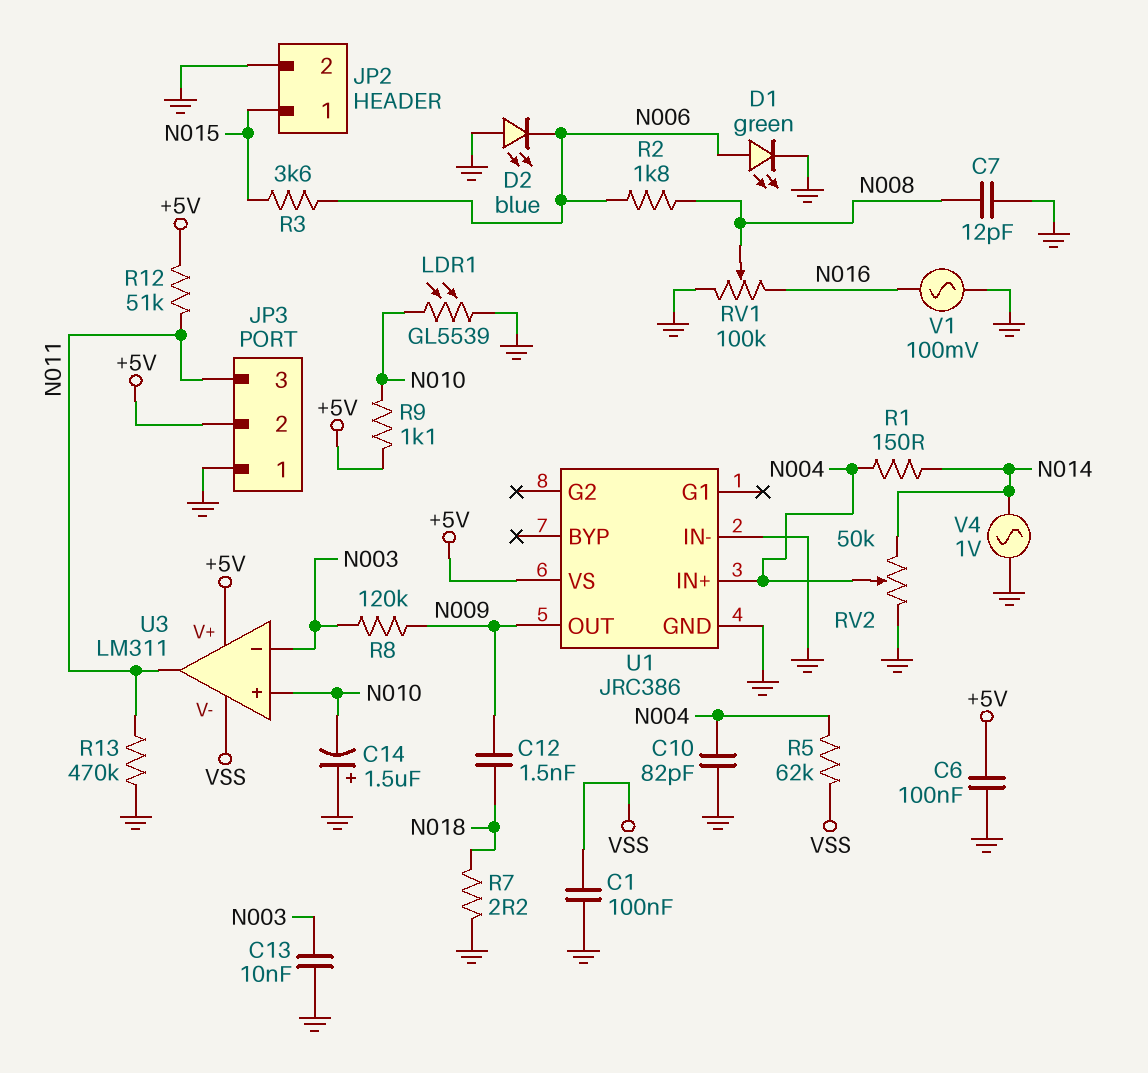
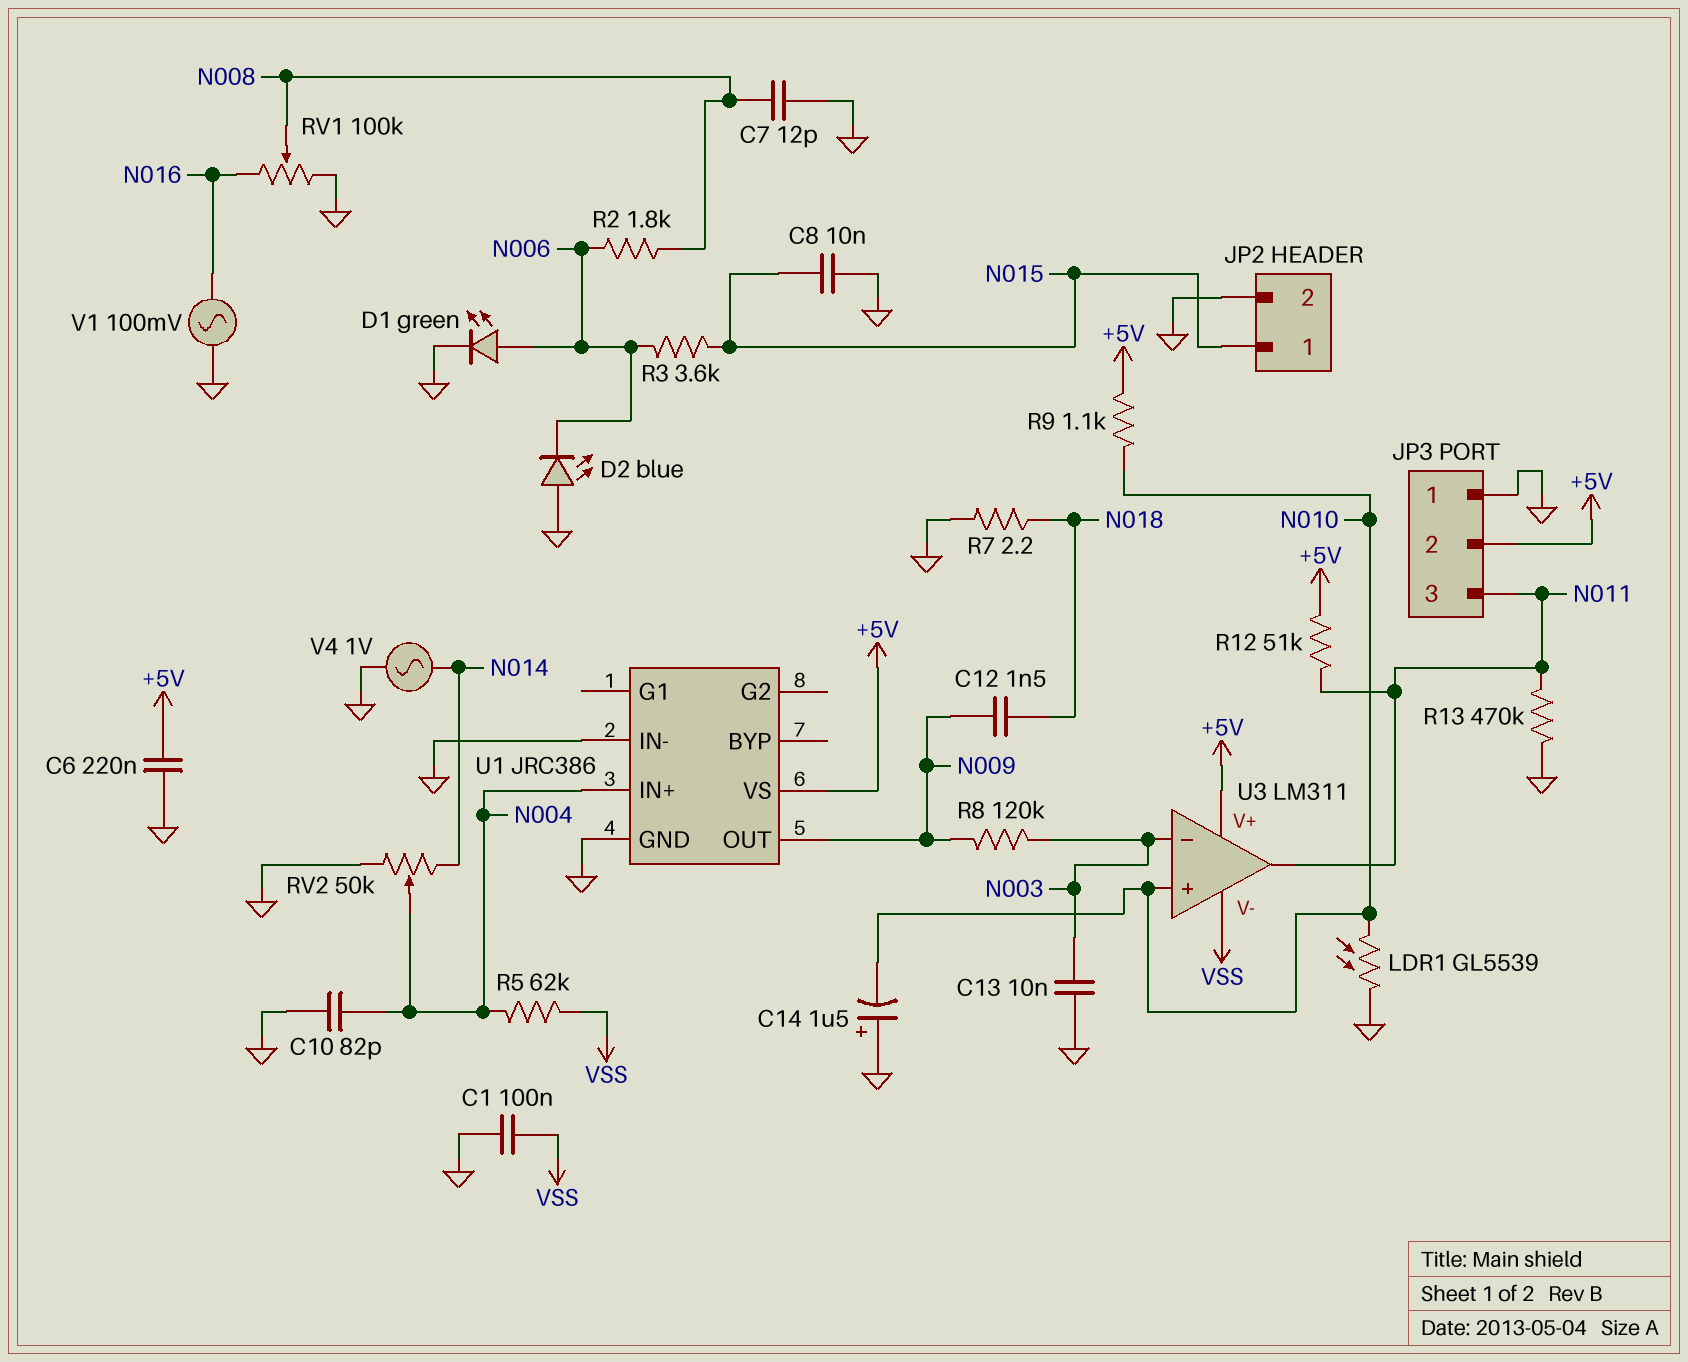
C6: 100nF (+5V, GND) -> 220nF (+5V, GND)
C8: none -> 10nF (GND, N015)
R1: 150 (N004, N014) -> none

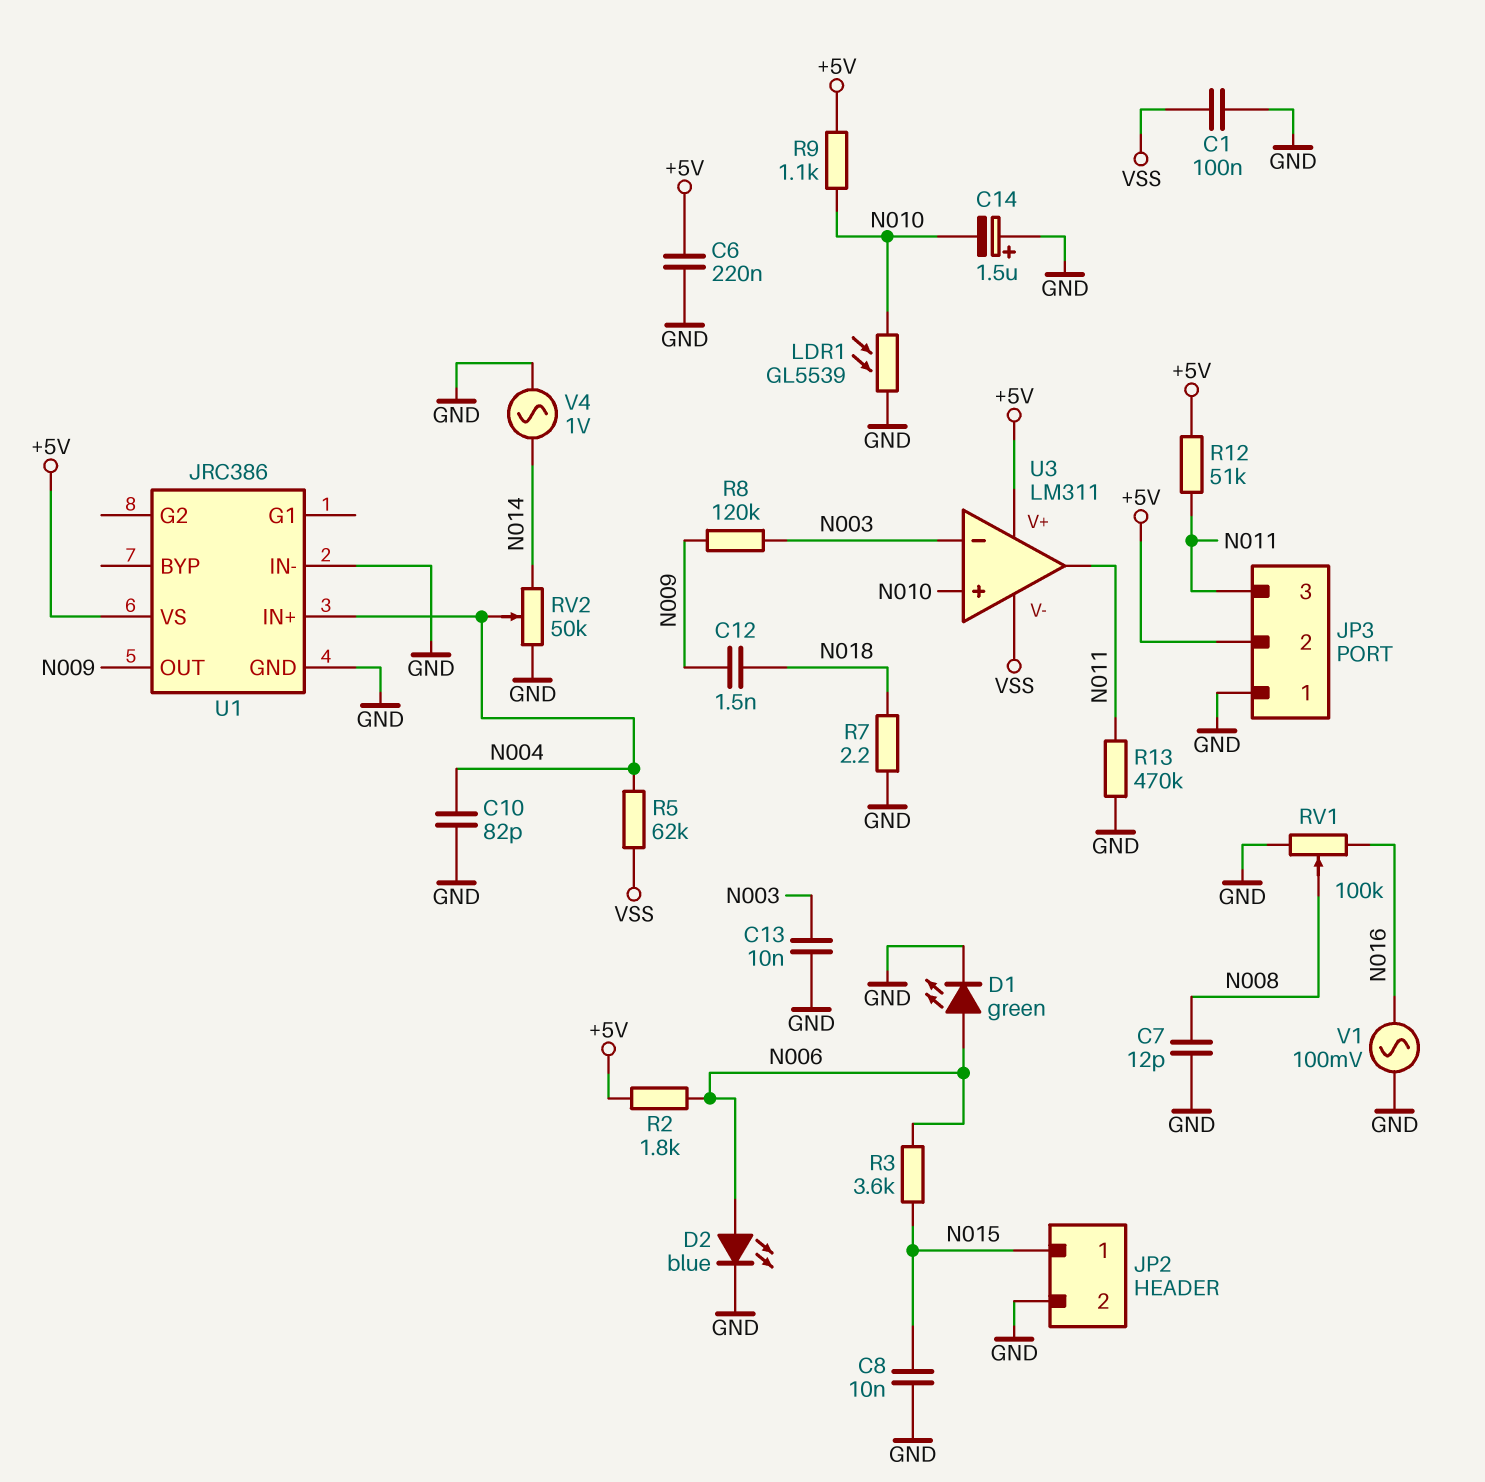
D2: LED blue (A GND, K N006) -> LED blue (A N006, K GND)
R2: 1.8k (N006, N008) -> 1.8k (+5V, N006)

